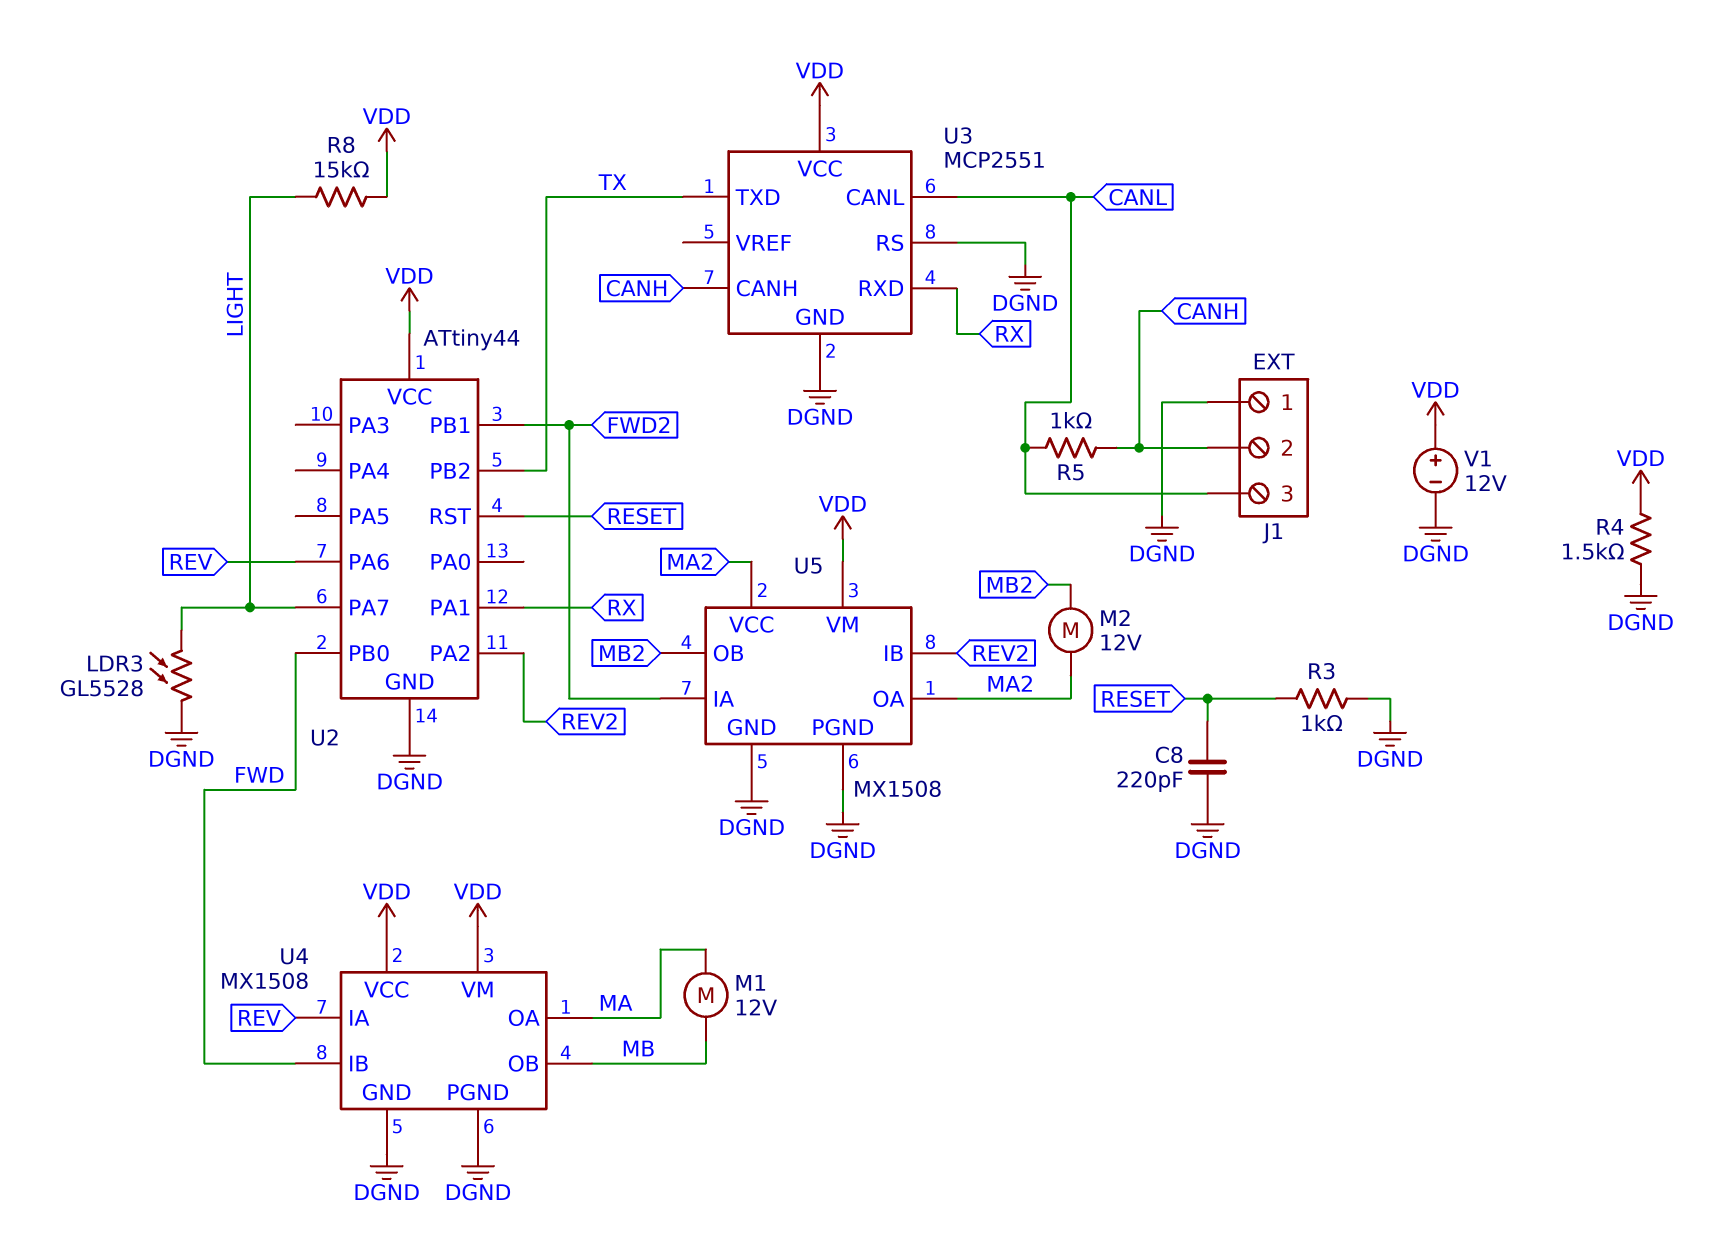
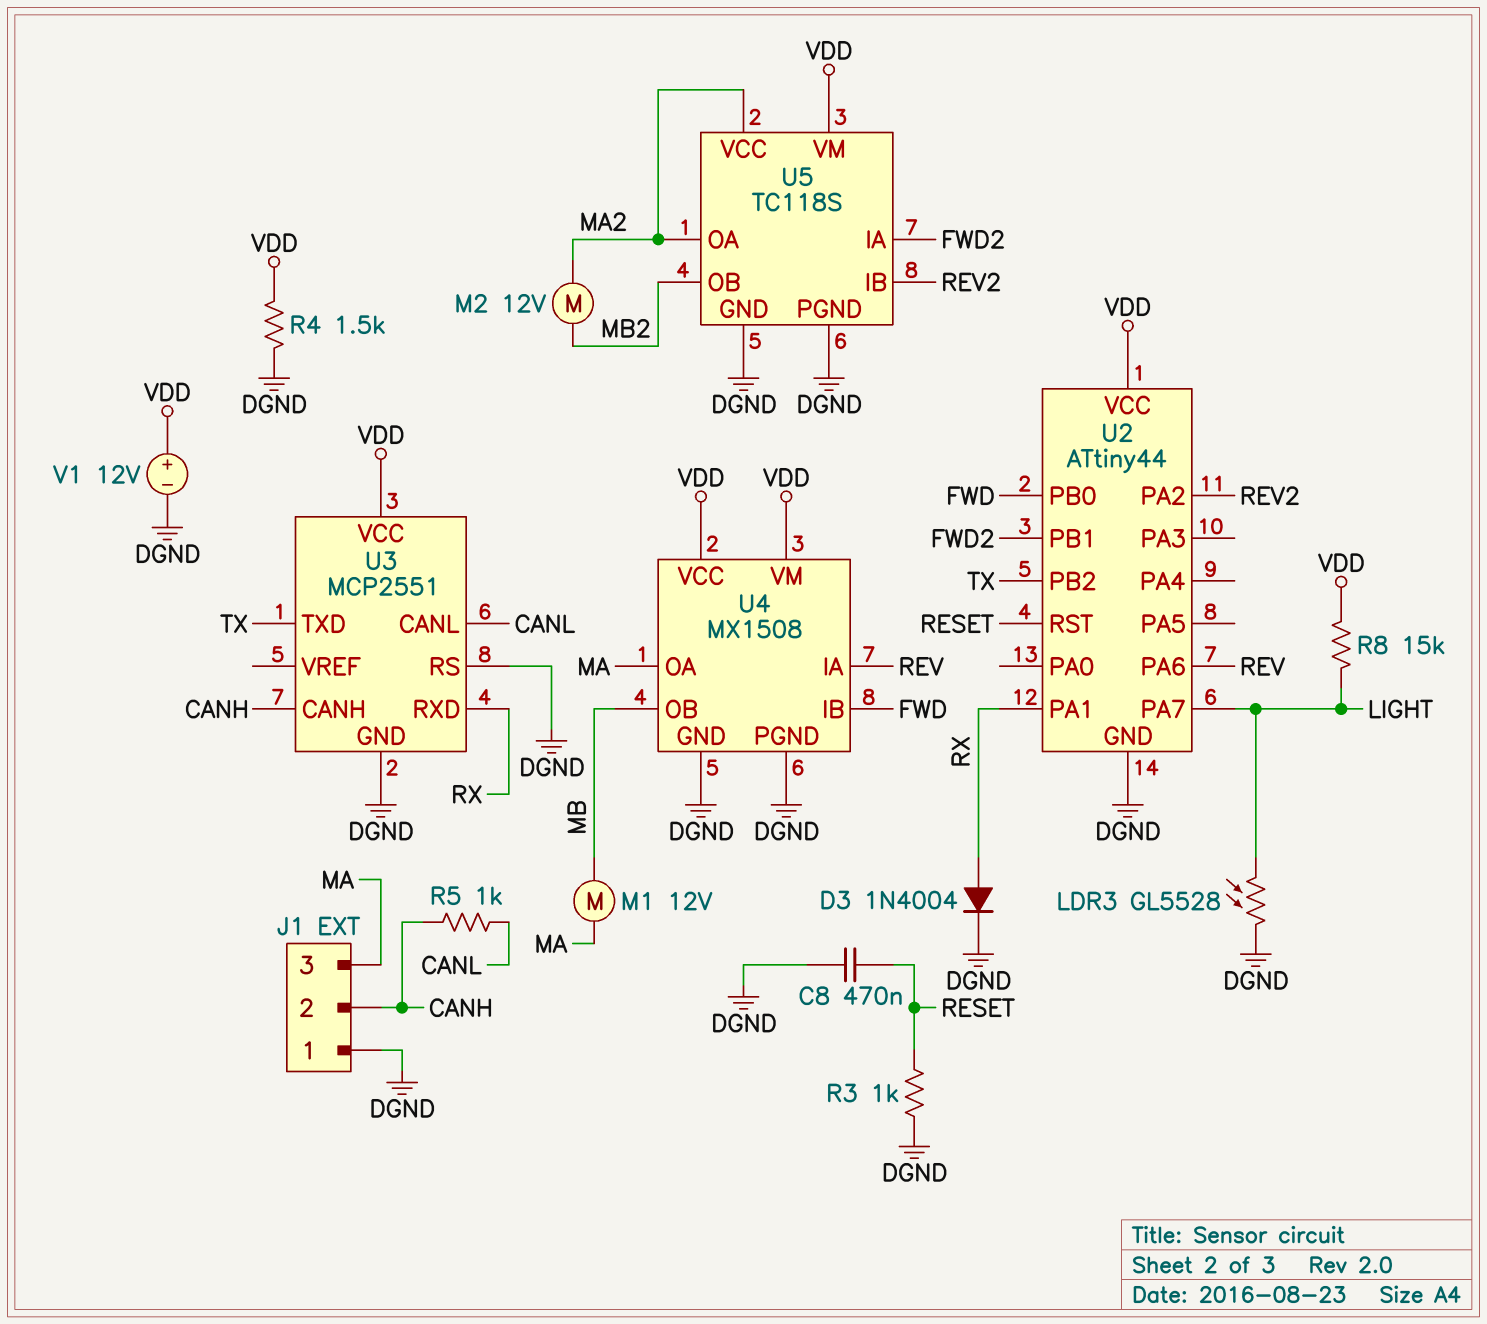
C8: 220pF (DGND, RESET) -> 470nF (DGND, RESET)
D3: none -> diode 1N4004 (A RX, K DGND)
J1 pin 3: CANL -> MA
U5: MX1508 -> TC118S

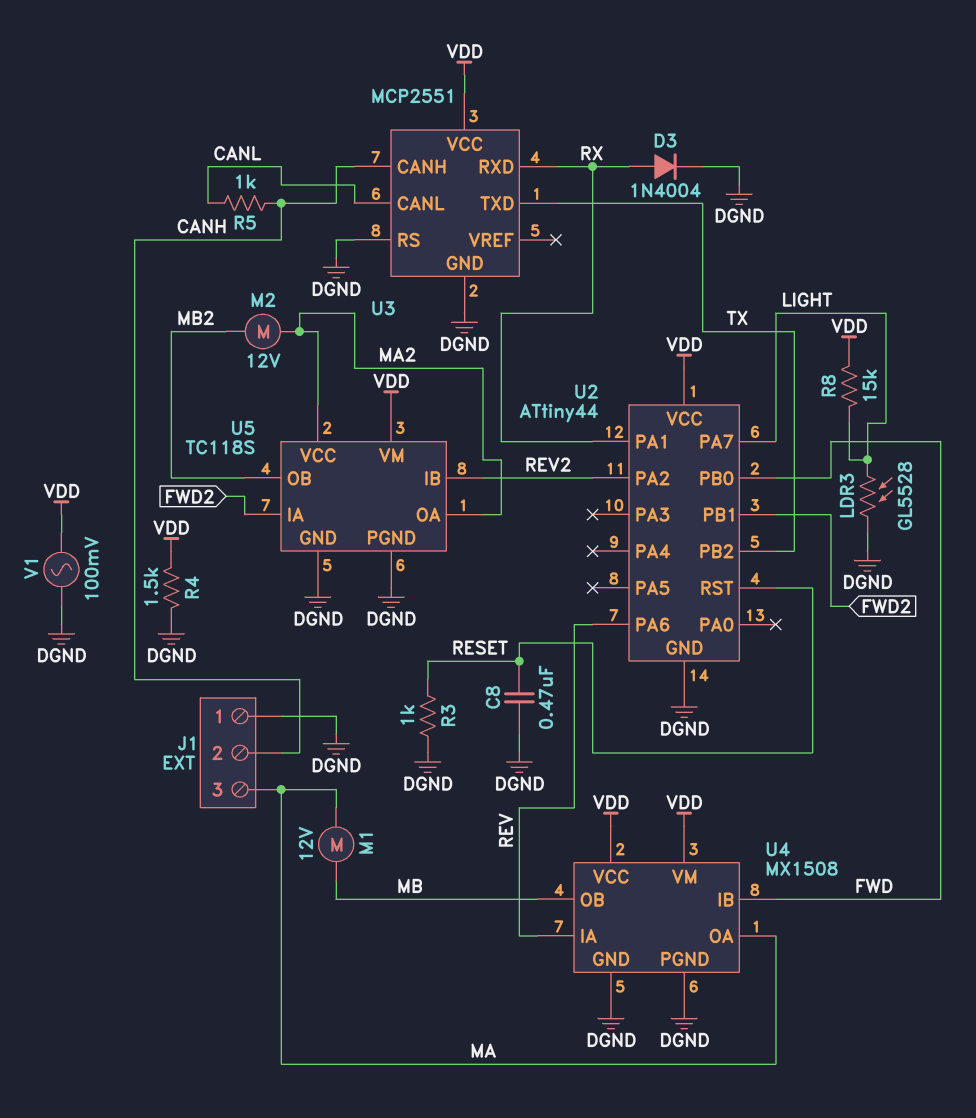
V1: 12V (plus VDD, minus DGND) -> AC 100mV (DGND, VDD)

